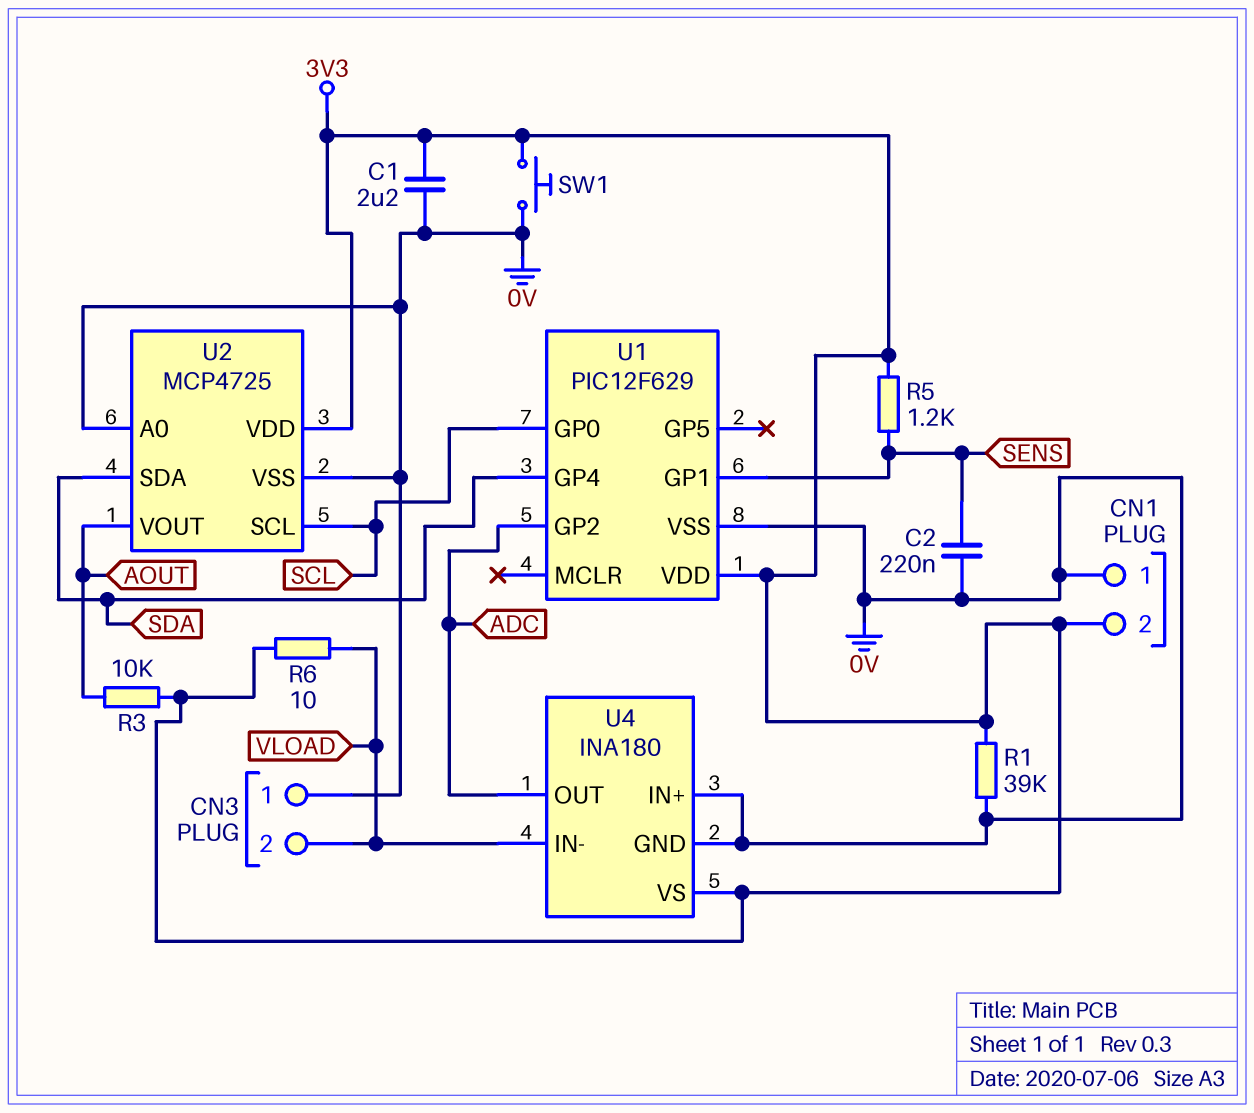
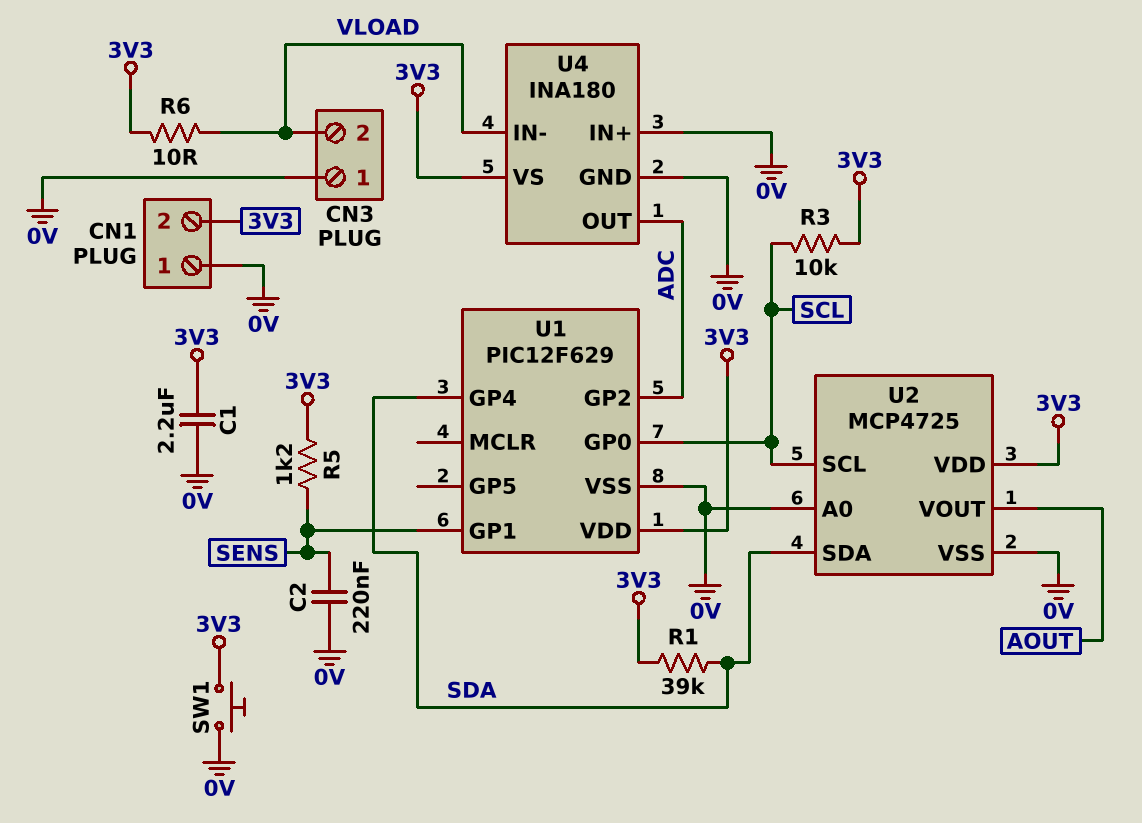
R1: 39k (0V, 3V3) -> 39k (3V3, SDA)
R3: 10k (3V3, AOUT) -> 10k (3V3, SCL)

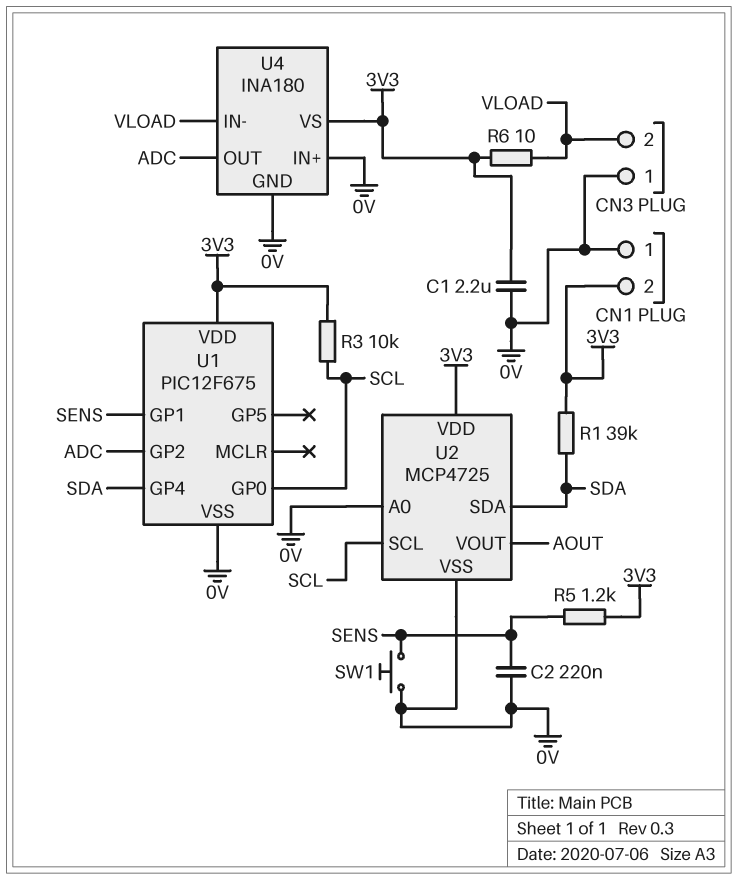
SW1: button (0V, 3V3) -> button (0V, SENS)
U1: PIC12F629 -> PIC12F675

